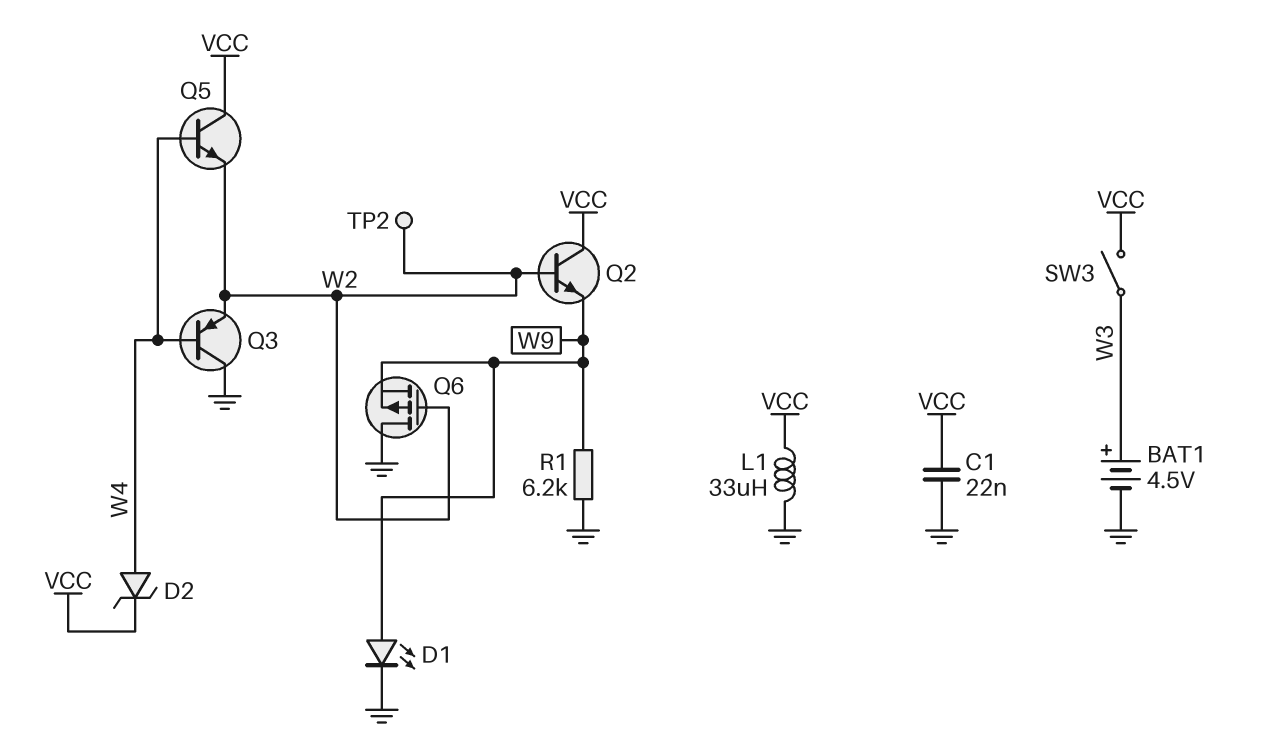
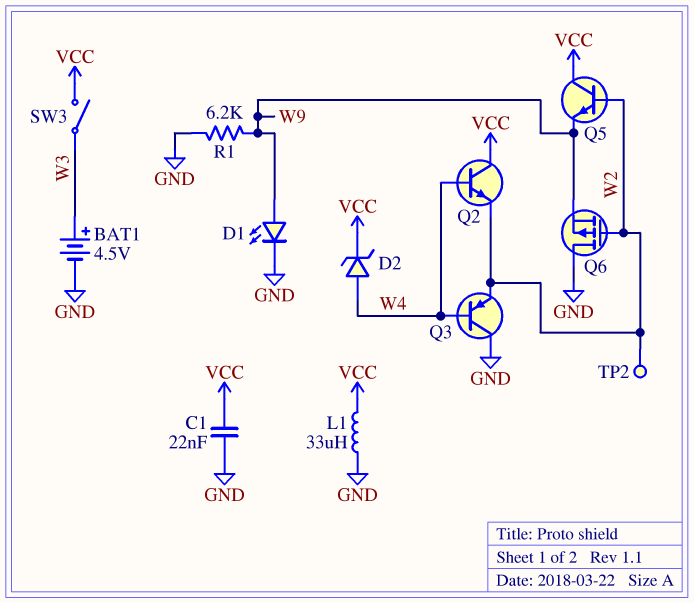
Q2: NPN (B W2, C VCC, E W9) -> NPN (B W4, C VCC, E W2)
Q5: NPN (B W4, C VCC, E W2) -> NPN (B W2, C VCC, E W9)

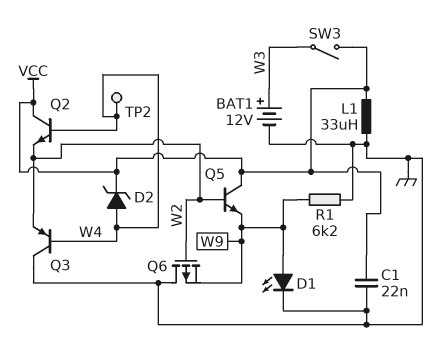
BAT1: 4.5V (plus W3, minus GND) -> 12V (plus W3, minus GND)
TP2: test point (W2) -> test point (W4)

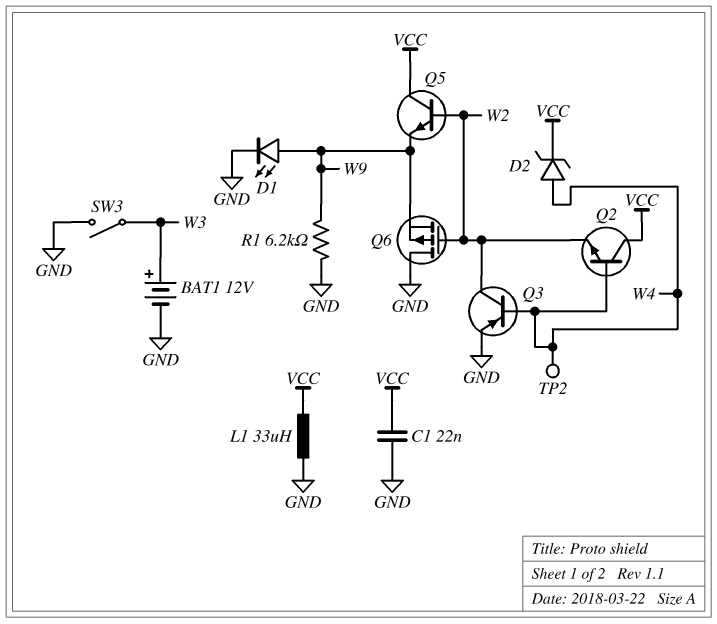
Q3: PNP (B W4, C GND, E W2) -> PNP (B W4, C W2, E GND)
SW3: switch (VCC, W3) -> switch (GND, W3)

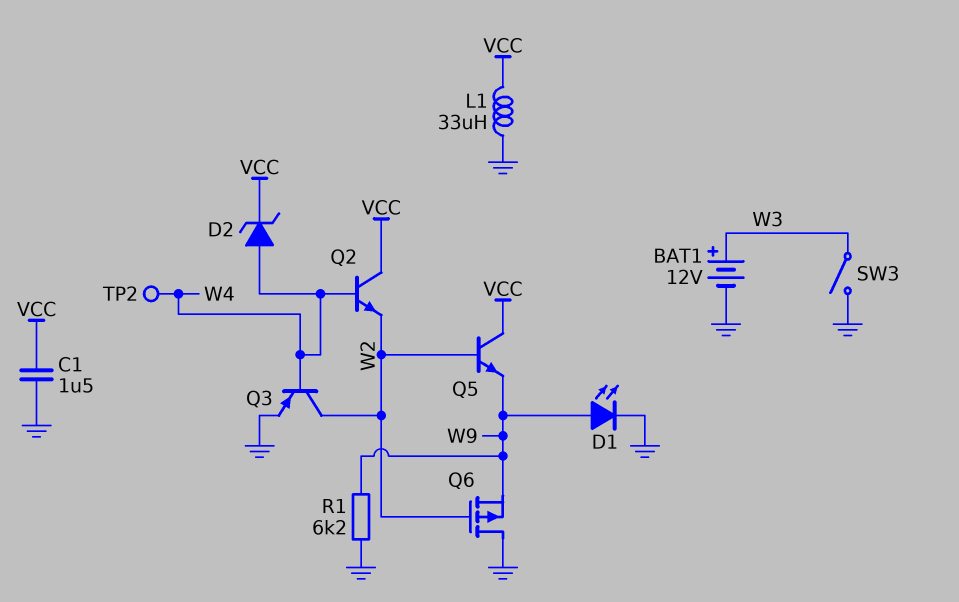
C1: 22nF (GND, VCC) -> 1.5uF (GND, VCC)

